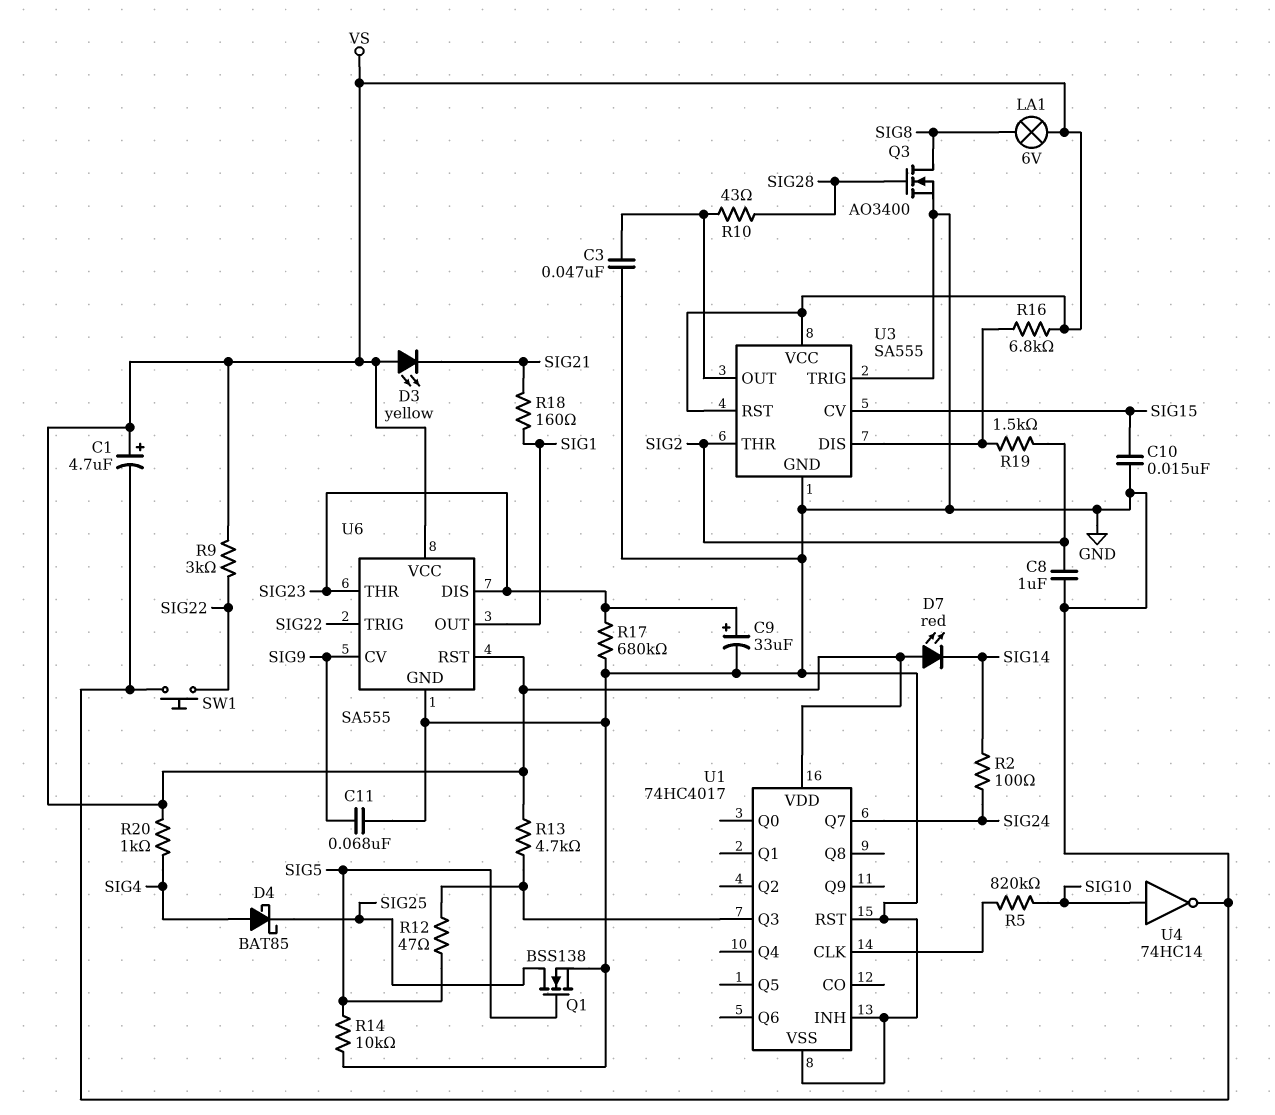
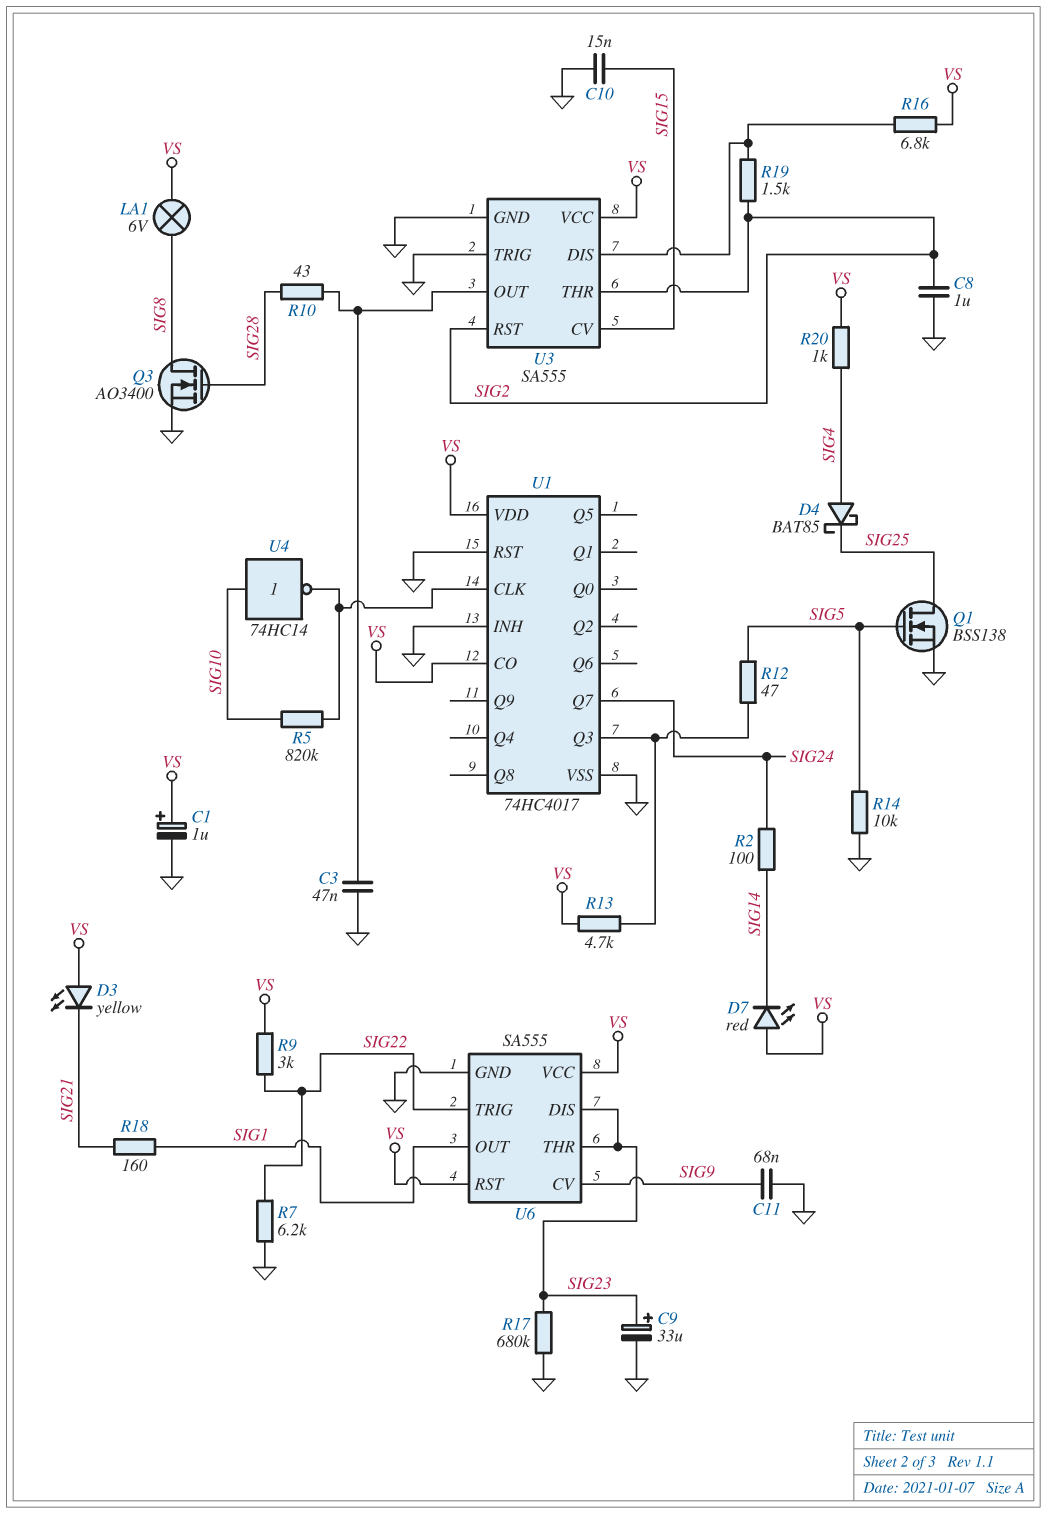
C1: 4.7uF (plus VS, minus GND) -> 1uF (plus VS, minus GND)
R7: none -> 6.2k (GND, SIG22)
SW1: button (GND, SIG22) -> none
U1 pin CO: none -> VS
U3 pin RST: VS -> SIG2
U4: NOT 74HC14 (in SIG10, out GND) -> NOT 74HC14 (in SIG10, out U1/CLK)

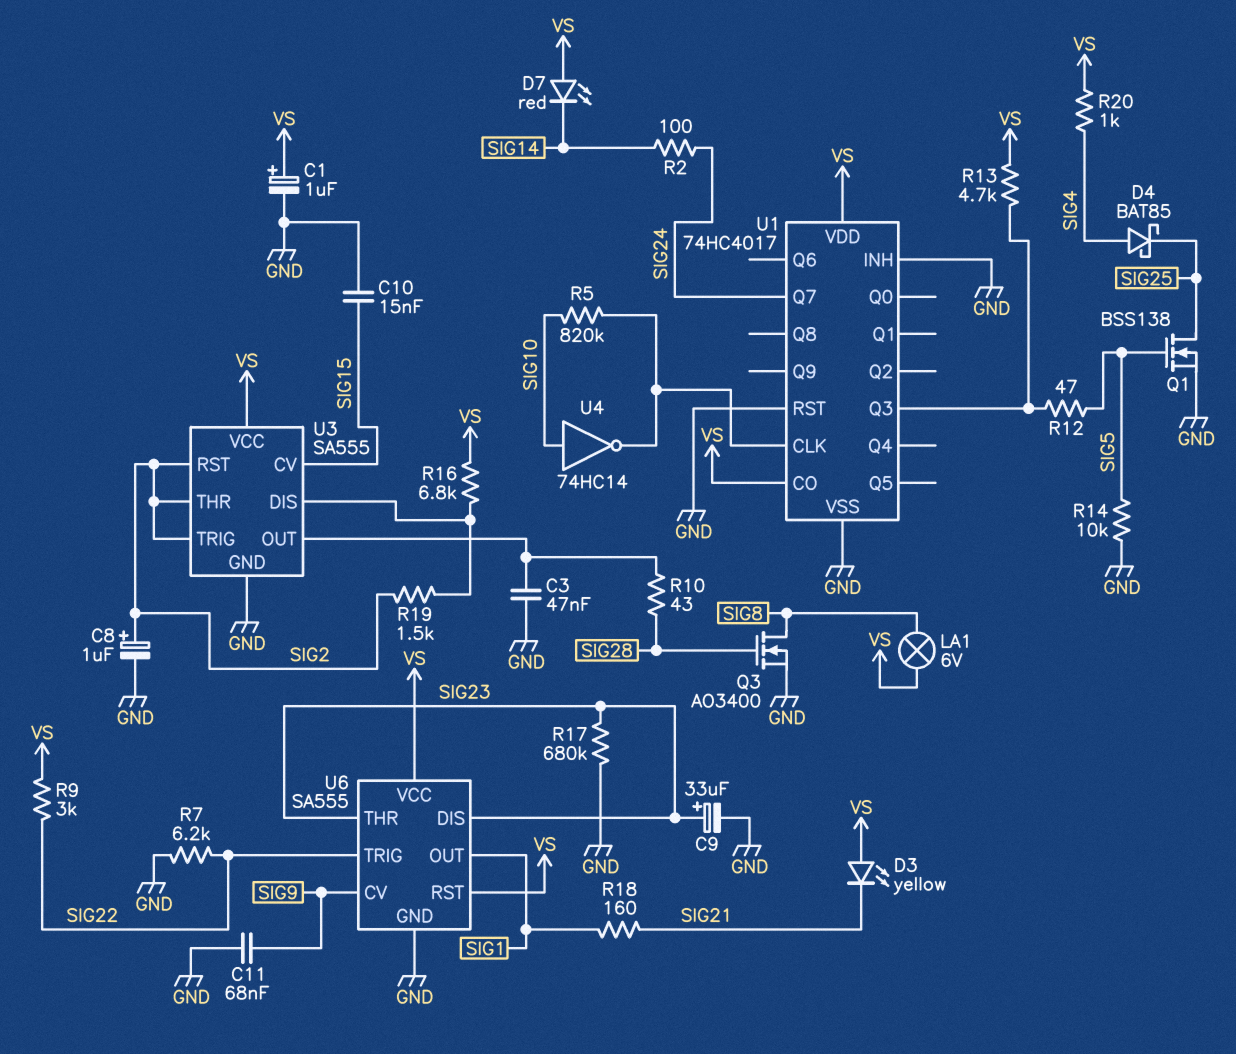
C8: 1uF (GND, SIG2) -> 1uF (plus SIG2, minus GND)
U3 pin TRIG: GND -> SIG2

